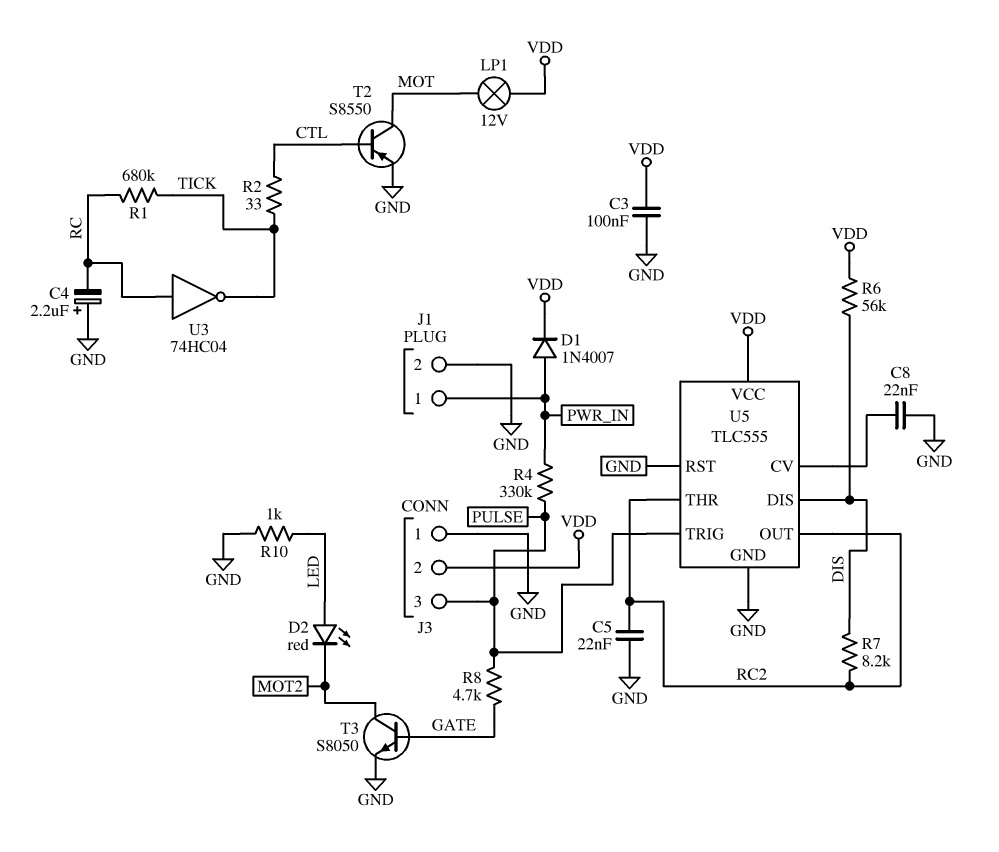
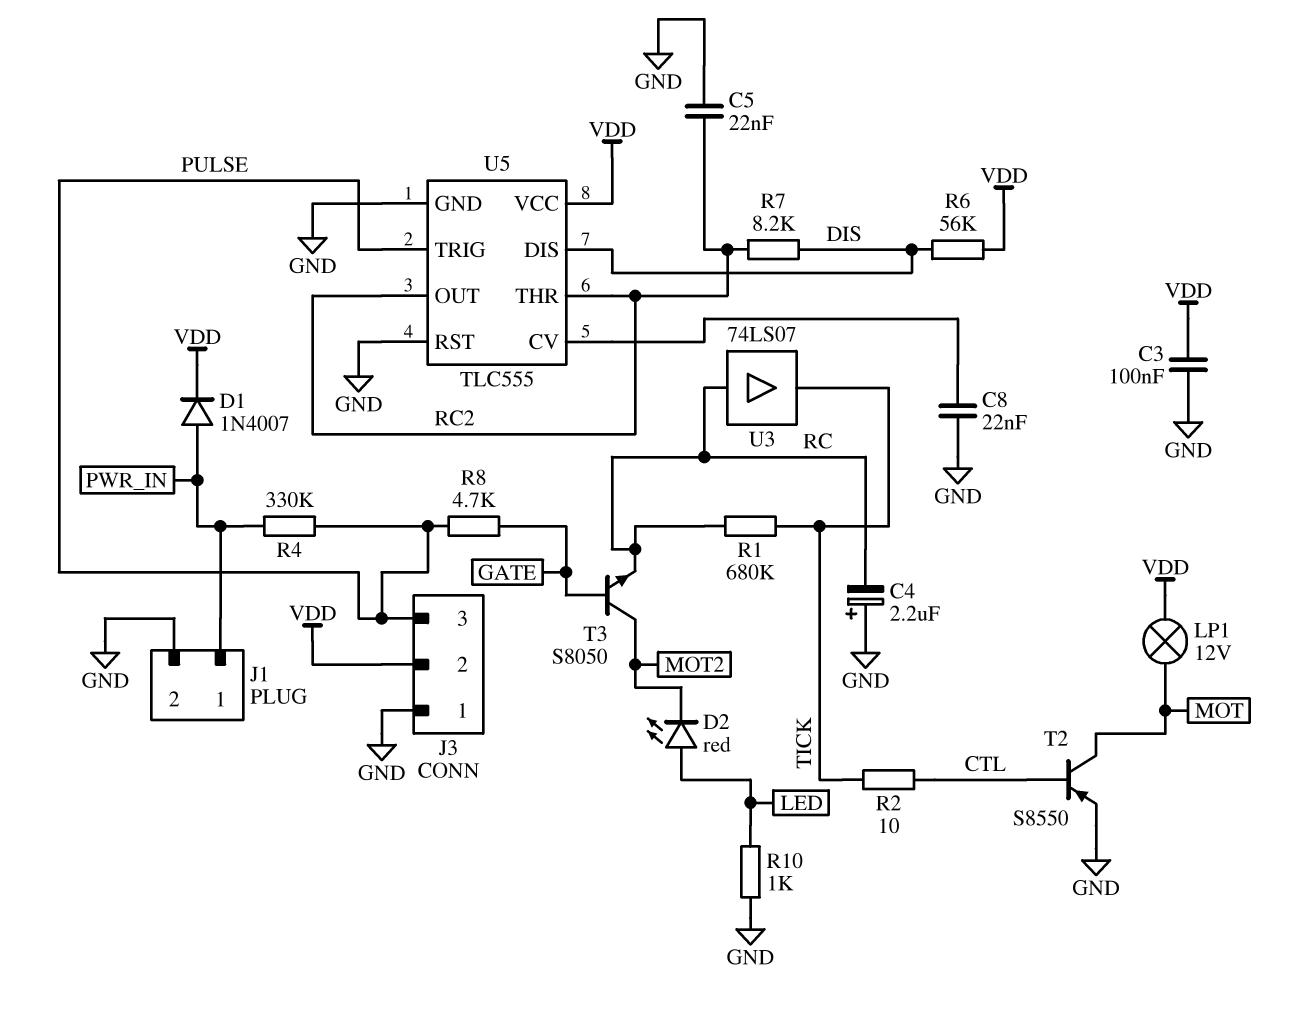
R2: 33 (CTL, TICK) -> 10 (CTL, TICK)
T3: NPN S8050 (B GATE, C MOT2, E GND) -> NPN S8050 (B GATE, C MOT2, E RC)
U3: NOT 74HC04 (in RC, out TICK) -> buffer 74LS07 (in RC, out TICK)

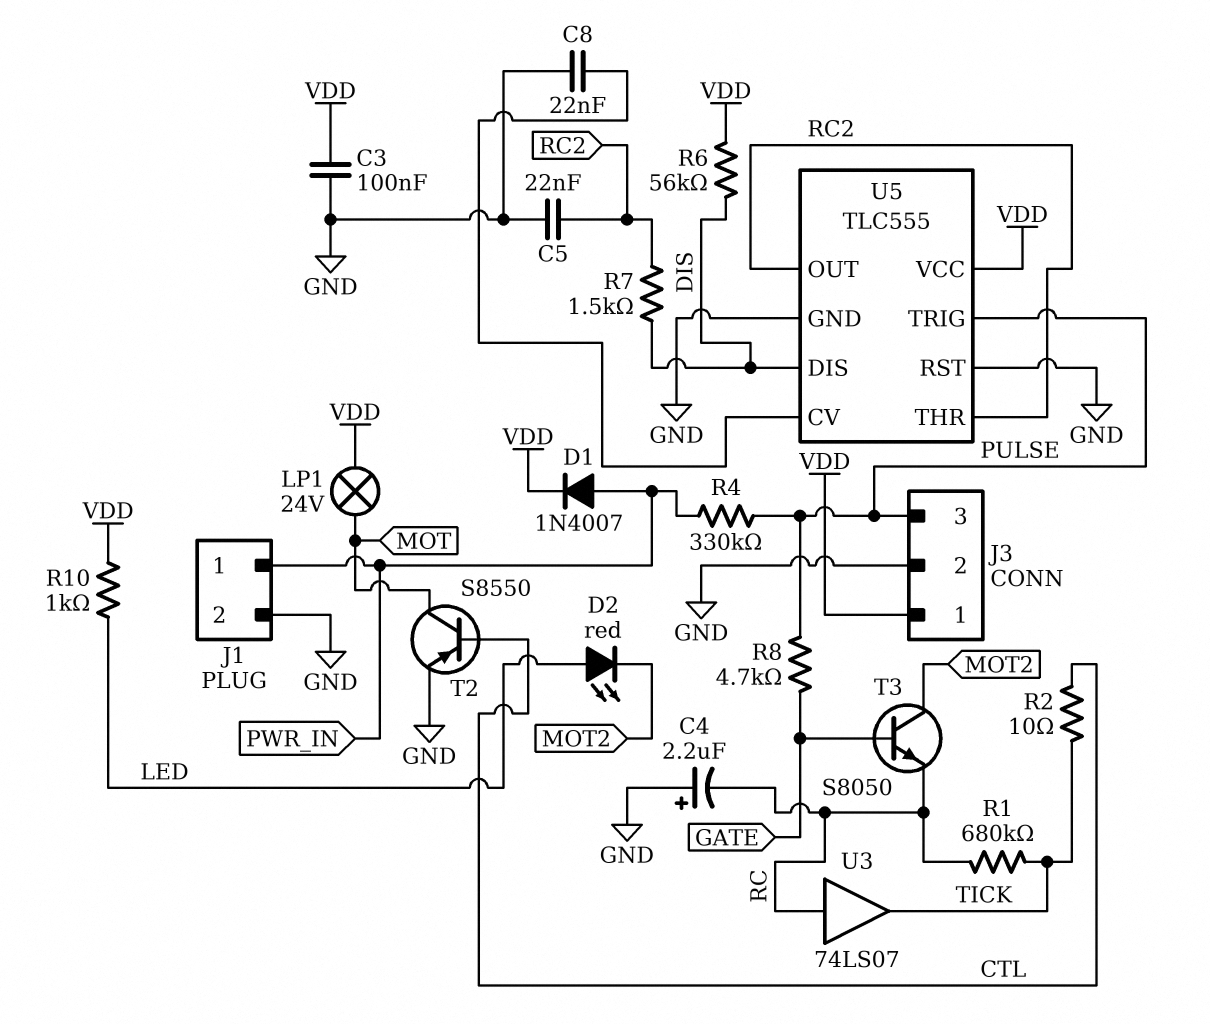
J3 pin 1: GND -> VDD
J3 pin 2: VDD -> GND
LP1: lamp 12V (MOT, VDD) -> lamp 24V (MOT, VDD)
R7: 8.2k (DIS, RC2) -> 1.5k (DIS, RC2)
R10: 1k (GND, LED) -> 1k (LED, VDD)

